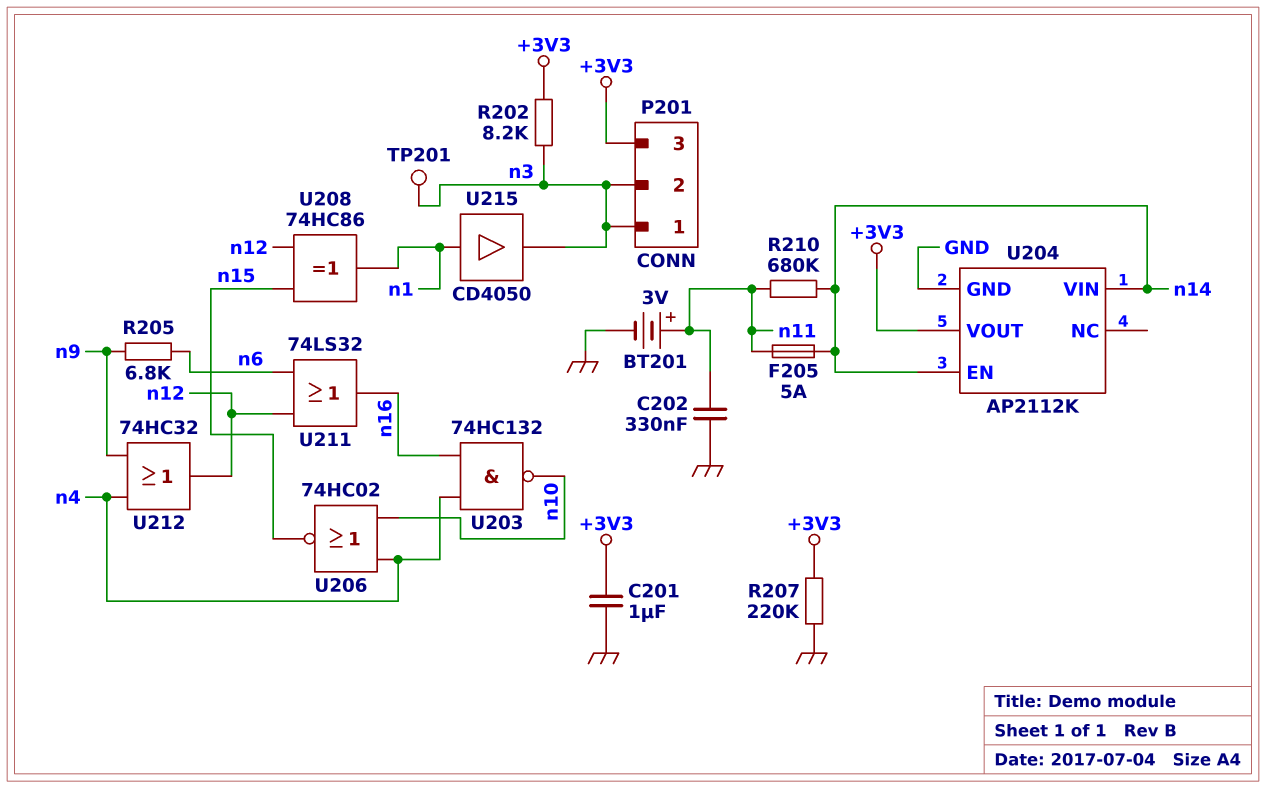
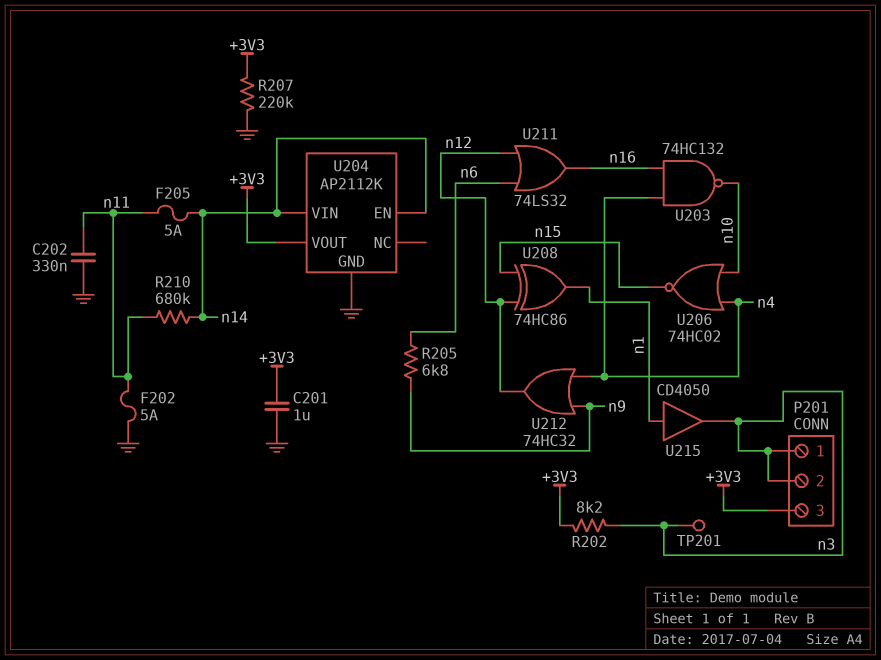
BT201: 3V (plus n11, minus GND) -> none
F202: none -> 5A (GND, n11)

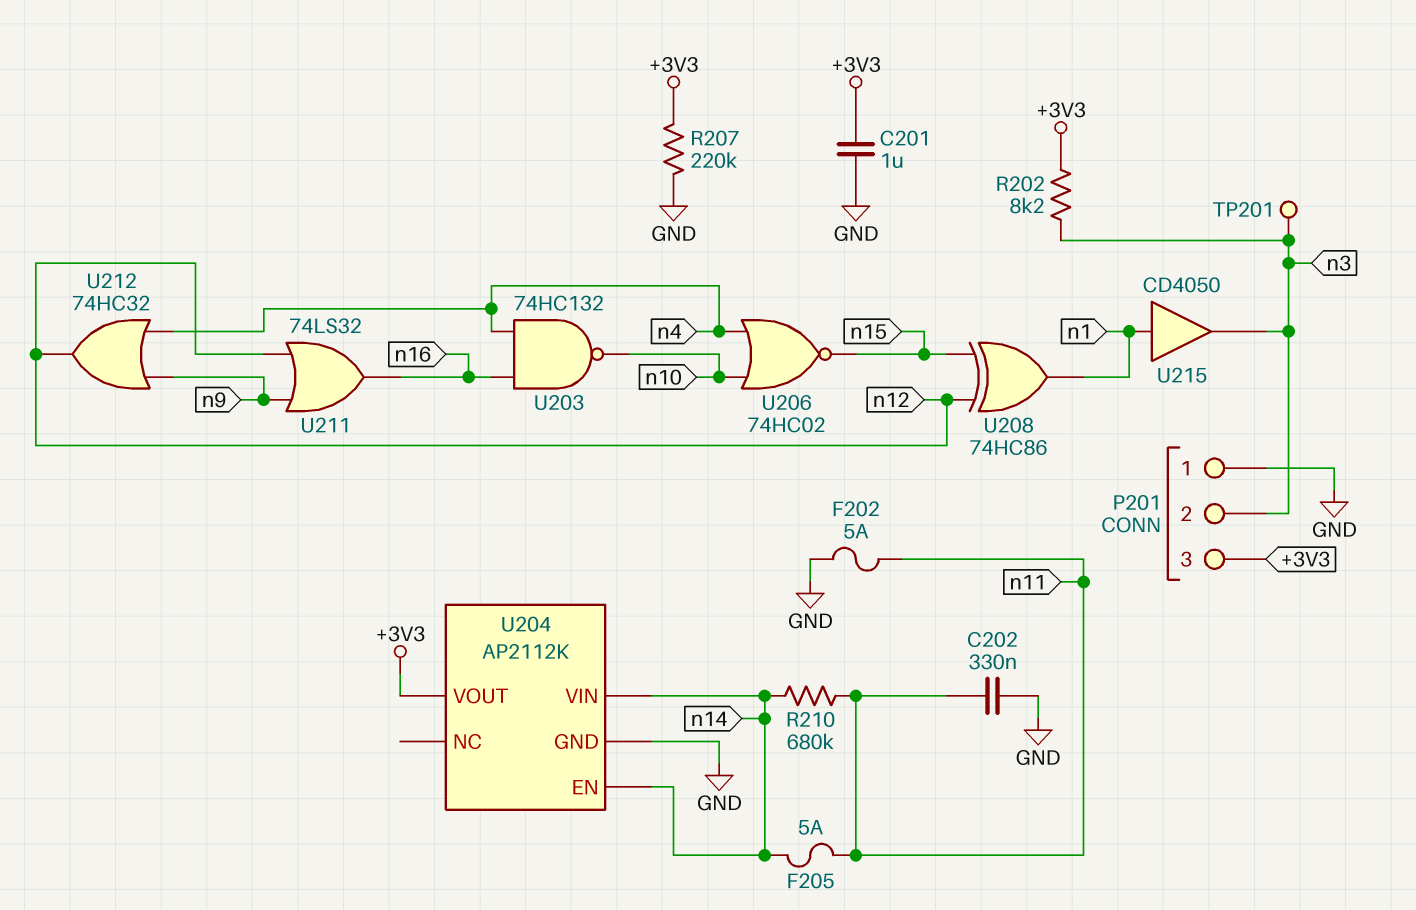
P201 pin 1: n3 -> GND
R205: 6.8k (n6, n9) -> none
U211: OR 74LS32 (in n6, in n12, out n16) -> OR 74LS32 (in n9, in n12, out n16)

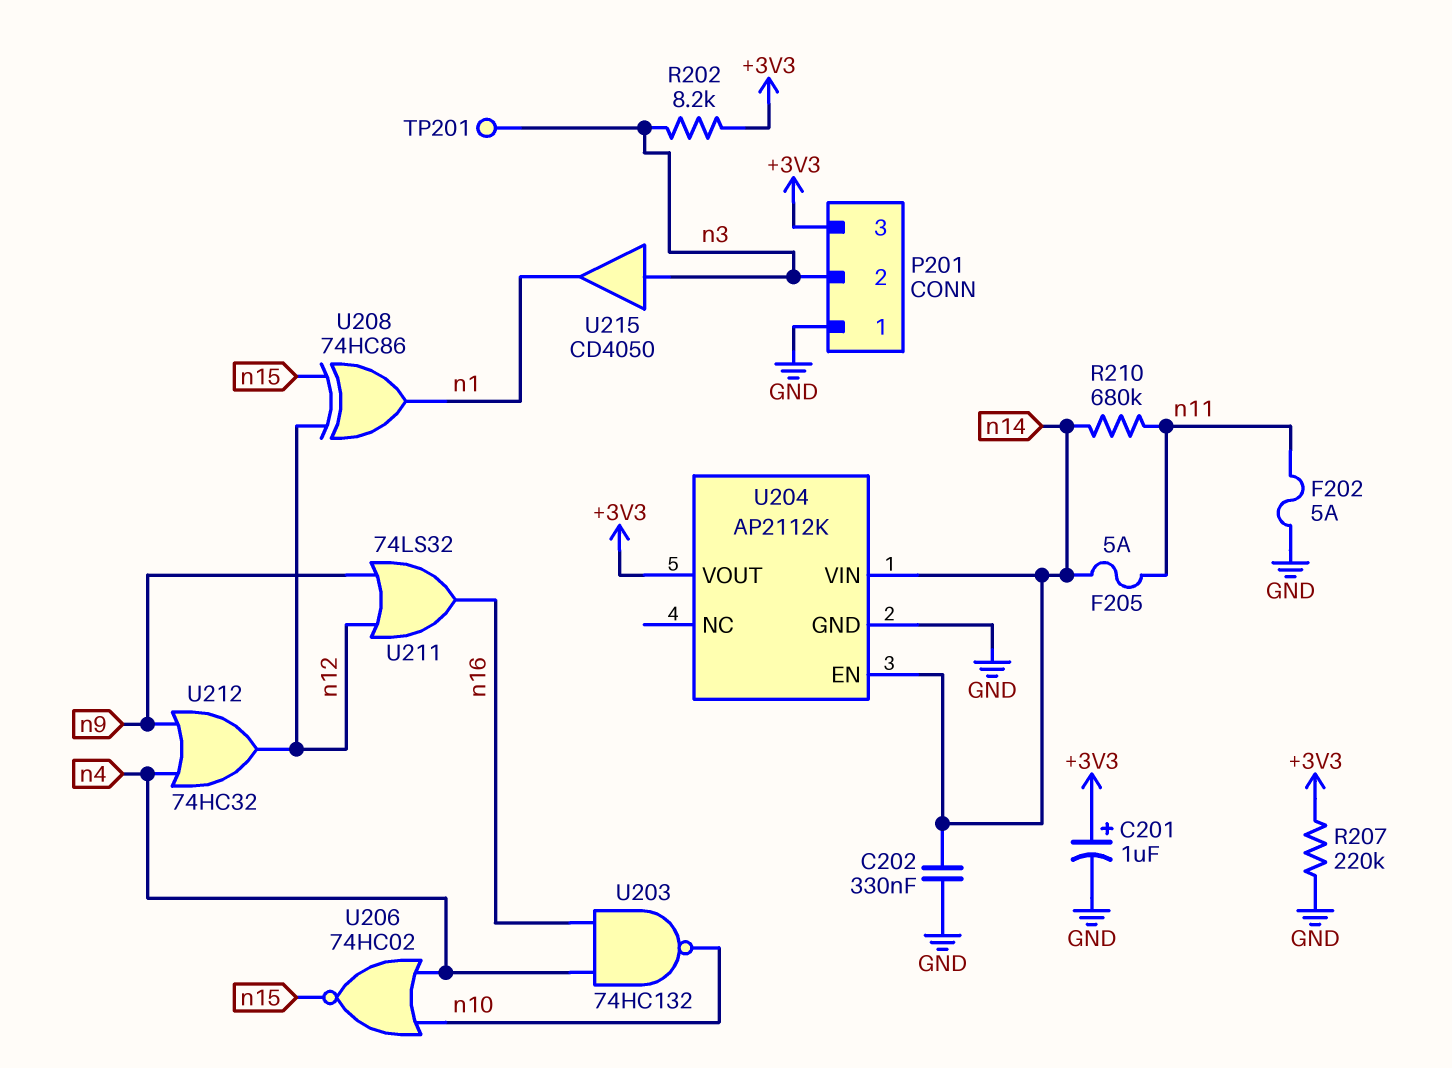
C201: 1uF (+3V3, GND) -> 1uF (plus +3V3, minus GND)
C202: 330nF (GND, n11) -> 330nF (GND, n14)
U215: buffer CD4050 (in n1, out n3) -> buffer CD4050 (in n3, out n1)

